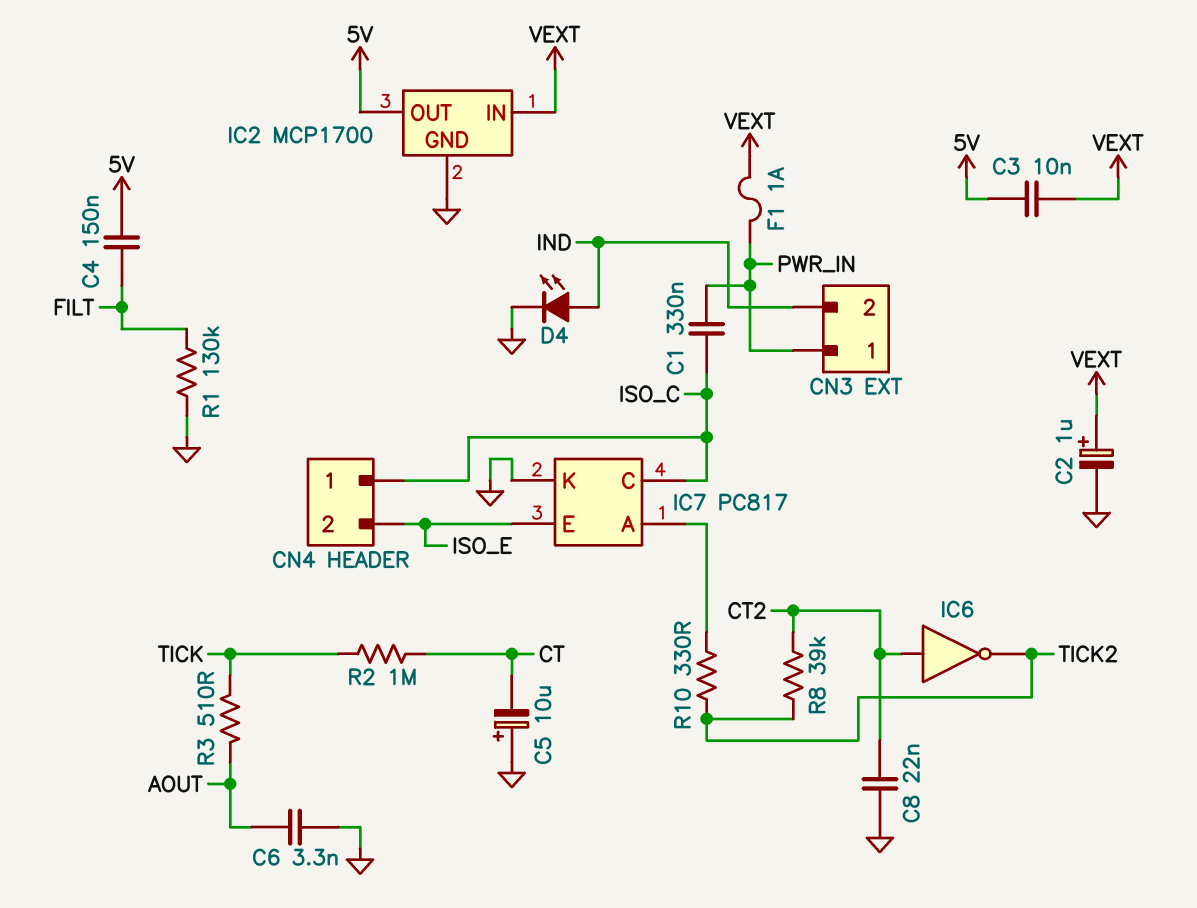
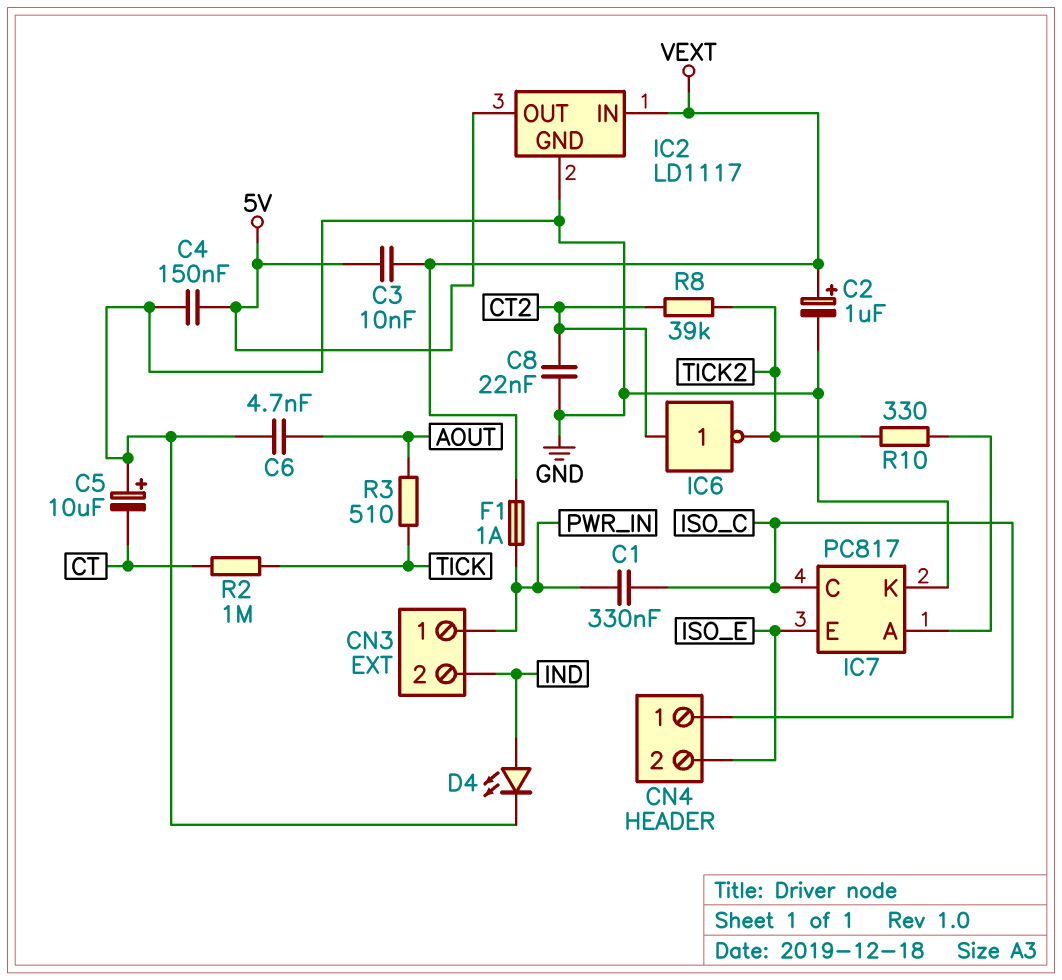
C4: 150nF (5V, FILT) -> 150nF (5V, GND)
C6: 3.3nF (AOUT, GND) -> 4.7nF (AOUT, GND)
IC2: MCP1700 -> LD1117
R1: 130k (FILT, GND) -> none

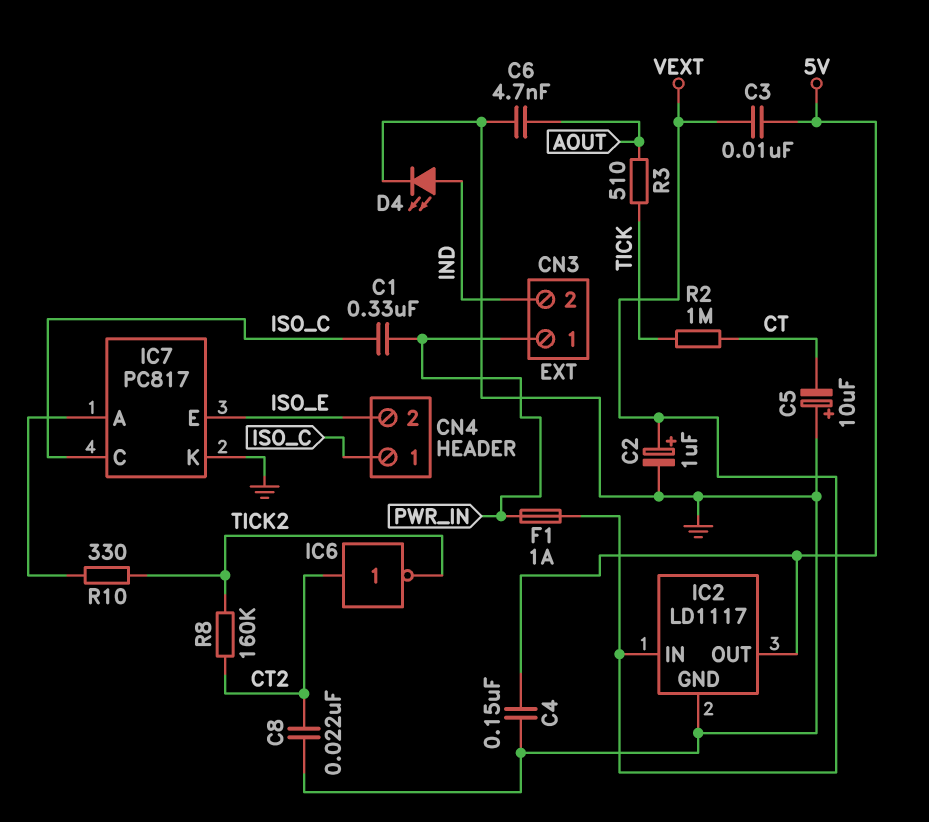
R8: 39k (CT2, TICK2) -> 160k (CT2, TICK2)

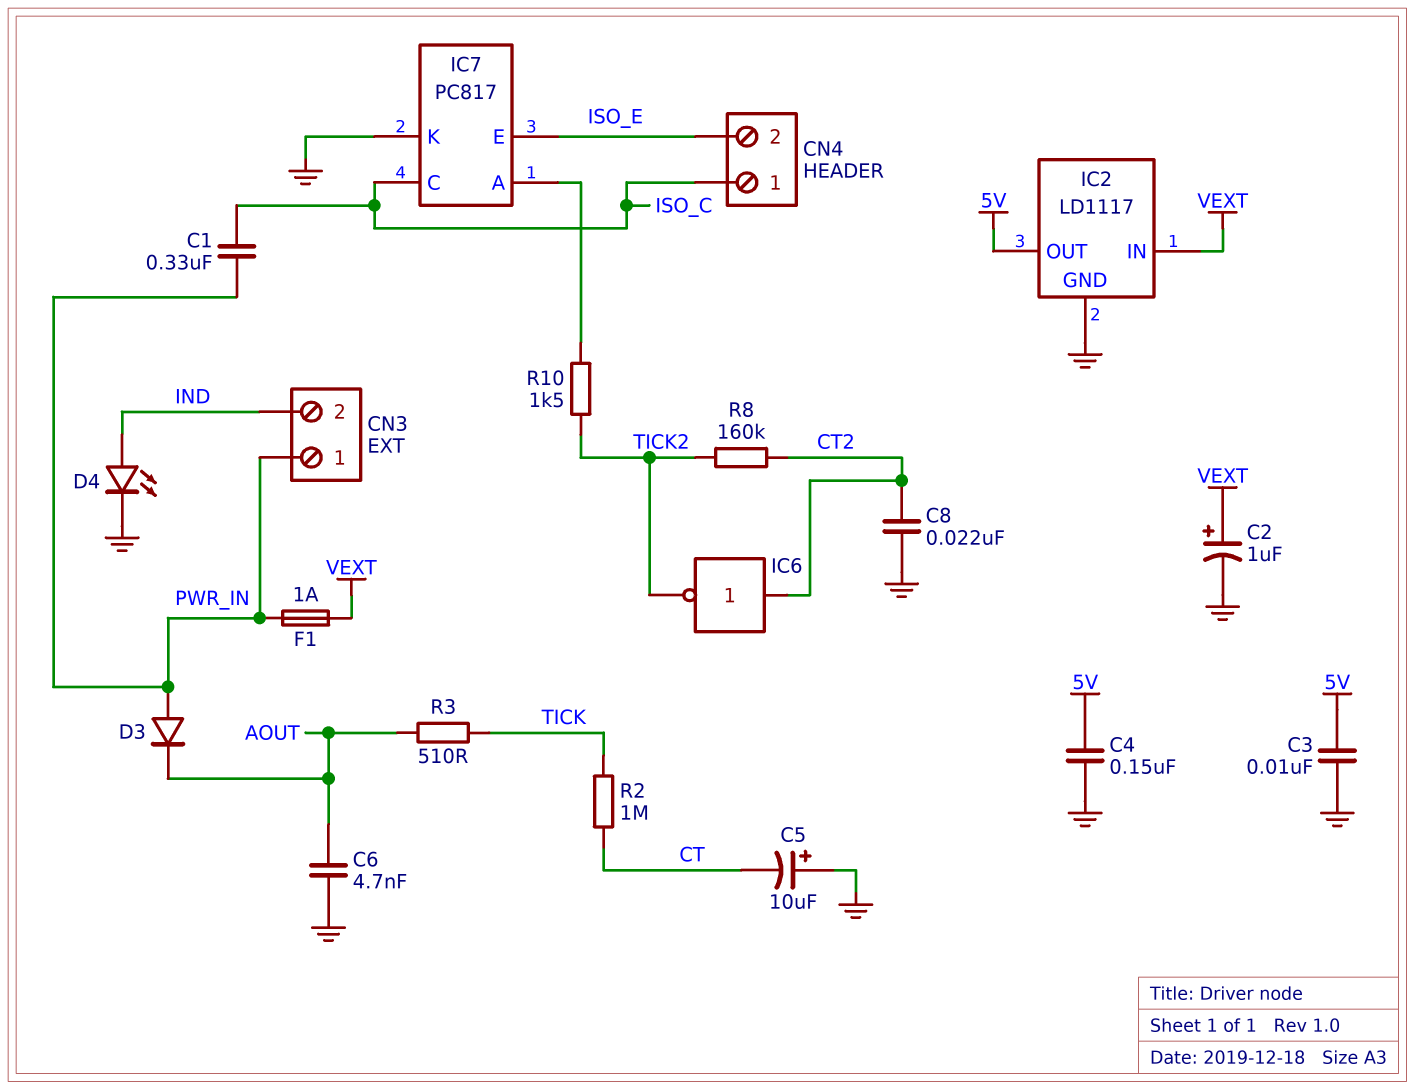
C3: 10nF (5V, VEXT) -> 10nF (5V, GND)
D3: none -> diode (A PWR_IN, K AOUT)
R10: 330 (IC7/A, TICK2) -> 1.5k (IC7/A, TICK2)

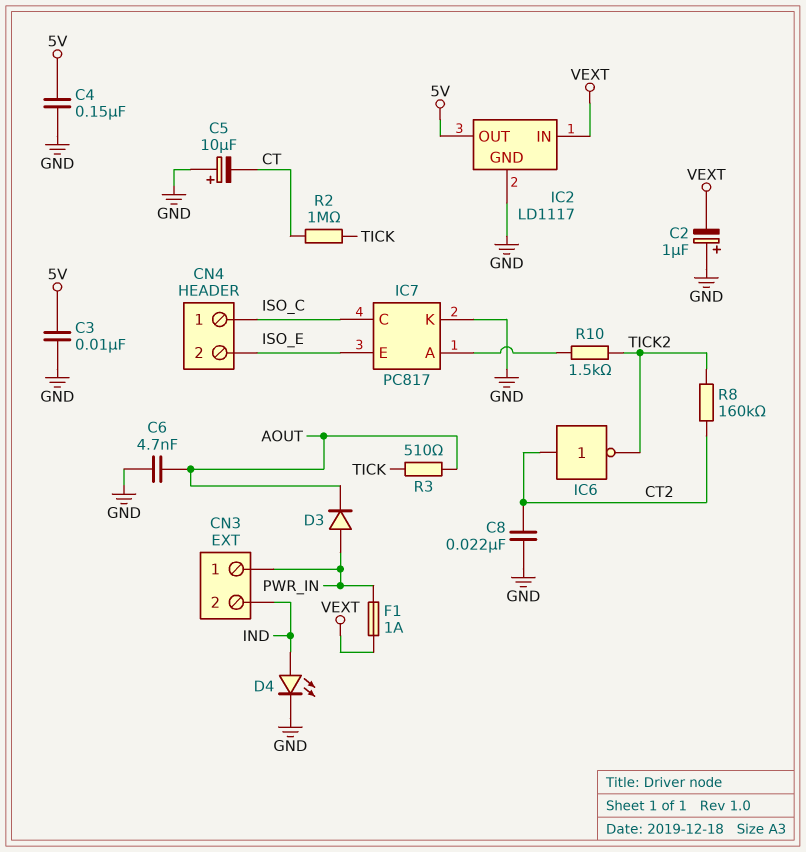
C1: 330nF (ISO_C, PWR_IN) -> none
C2: 1uF (plus VEXT, minus GND) -> 1uF (plus GND, minus VEXT)

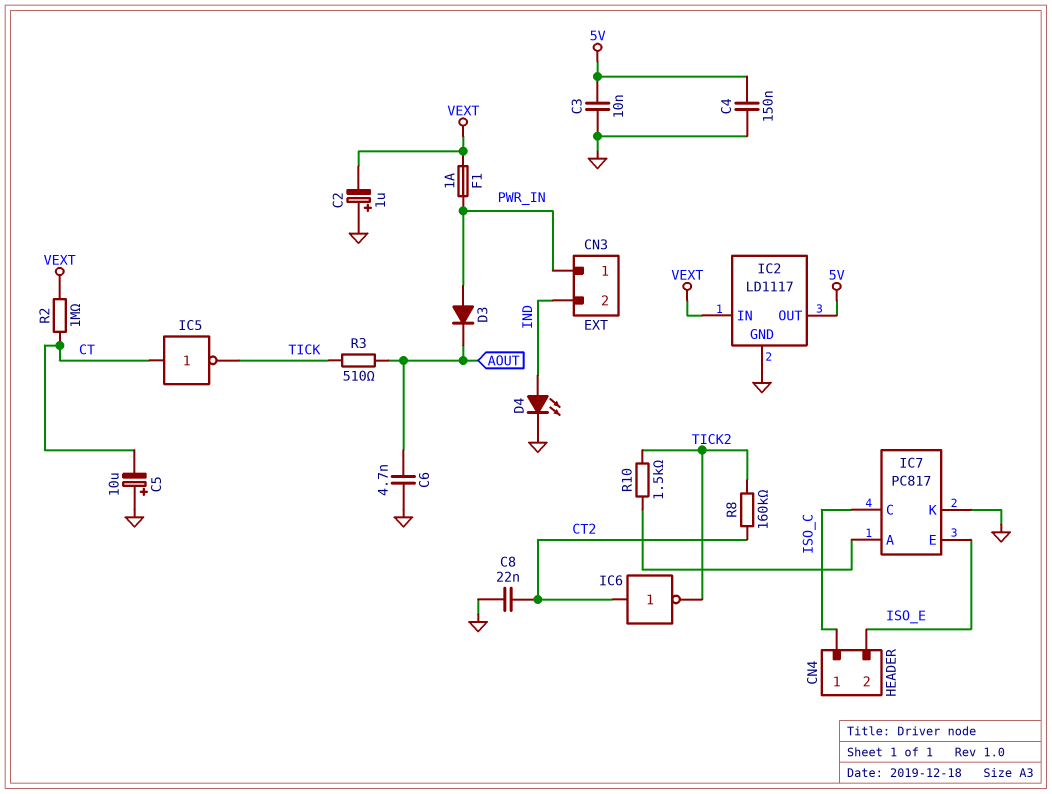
IC5: none -> NOT (in CT, out TICK)
R2: 1M (CT, TICK) -> 1M (CT, VEXT)

